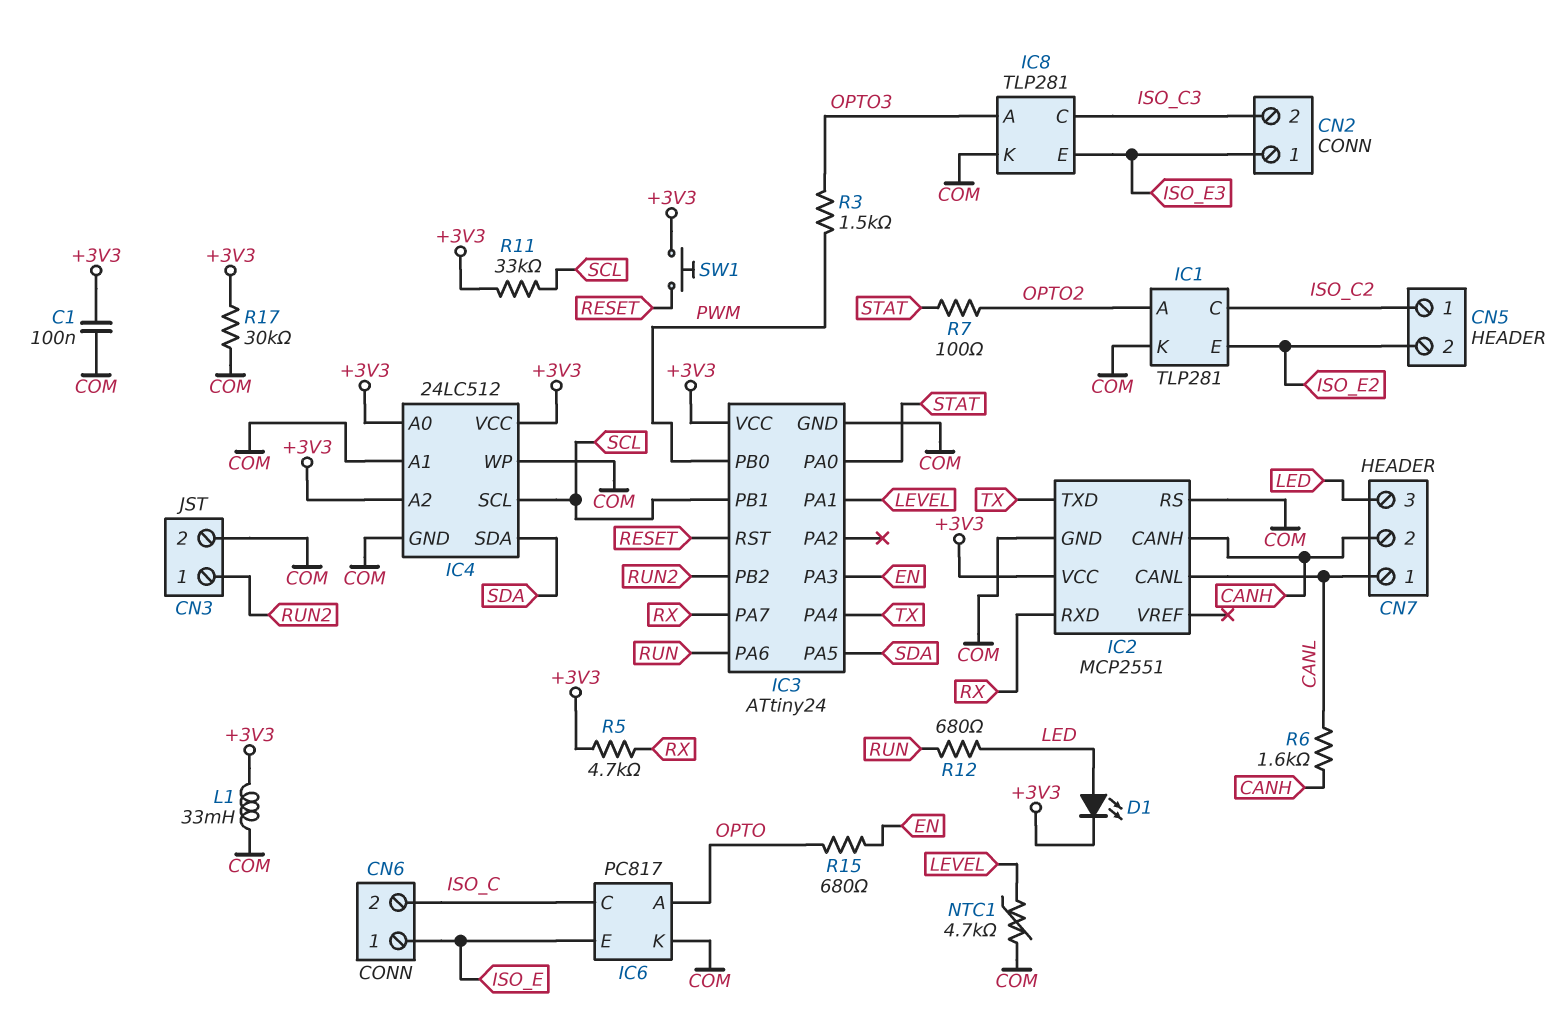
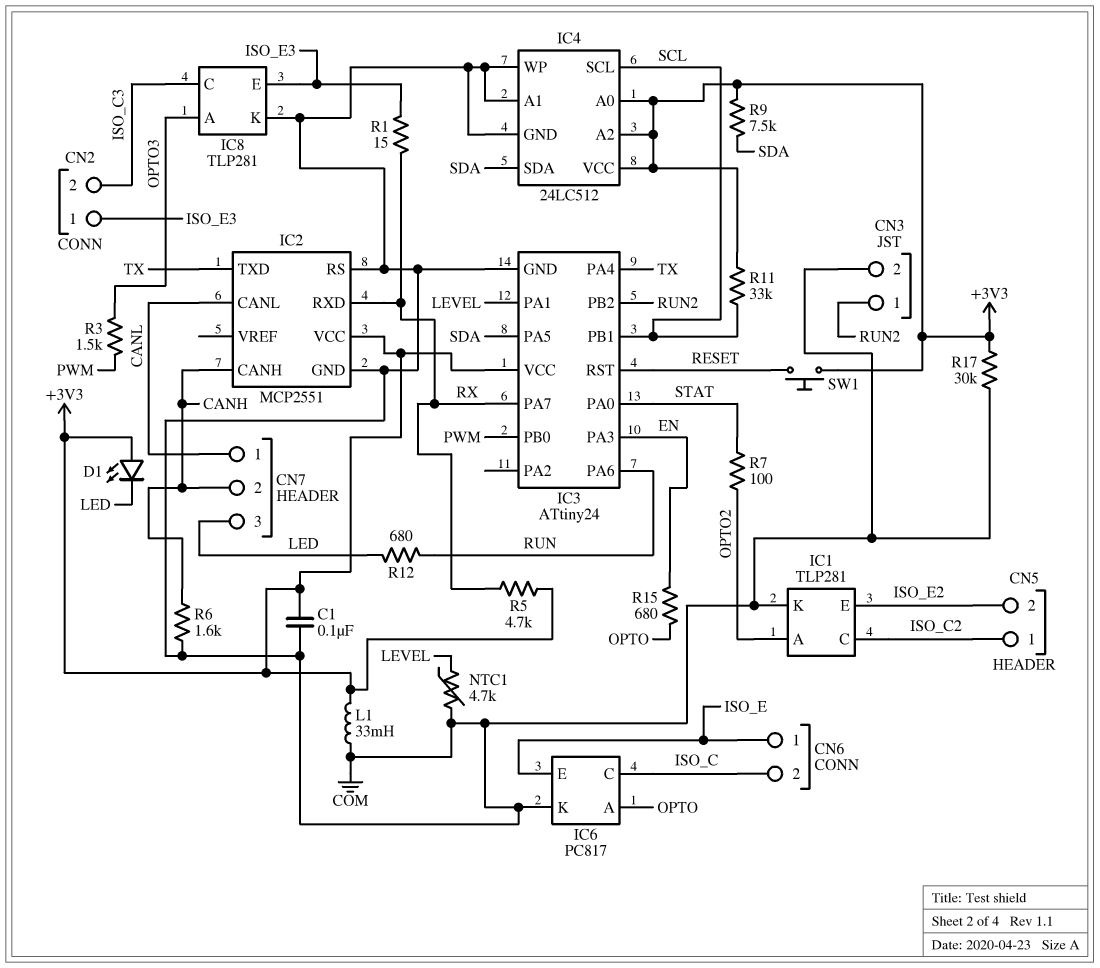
D1: LED (A LED, K +3V3) -> LED (A +3V3, K LED)
R1: none -> 15 (ISO_E3, RX)
R6: 1.6k (CANH, CANL) -> 1.6k (CANH, COM)
R9: none -> 7.5k (+3V3, SDA)

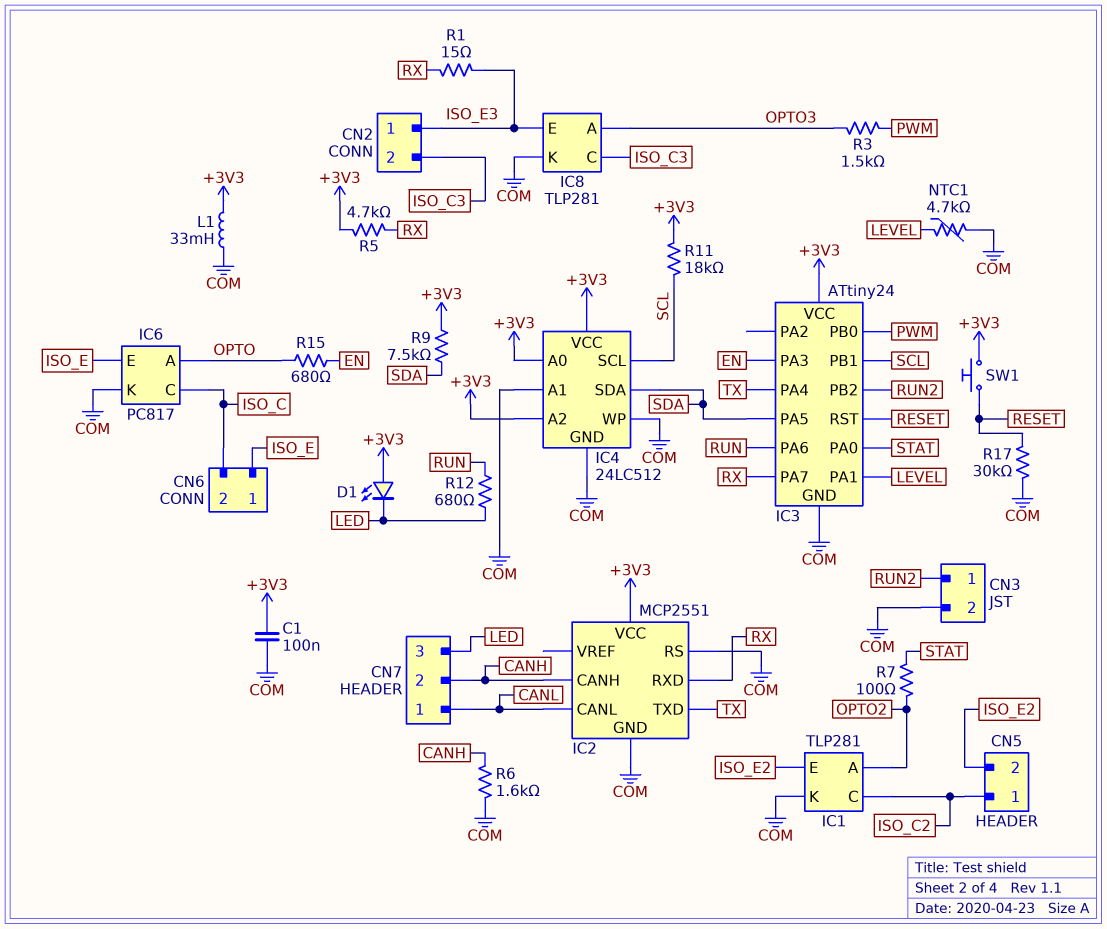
R11: 33k (+3V3, SCL) -> 18k (+3V3, SCL)
R17: 30k (+3V3, COM) -> 30k (COM, RESET)

